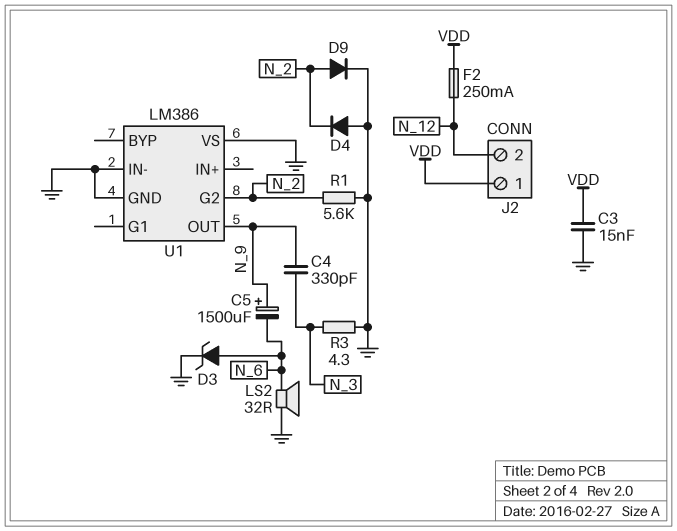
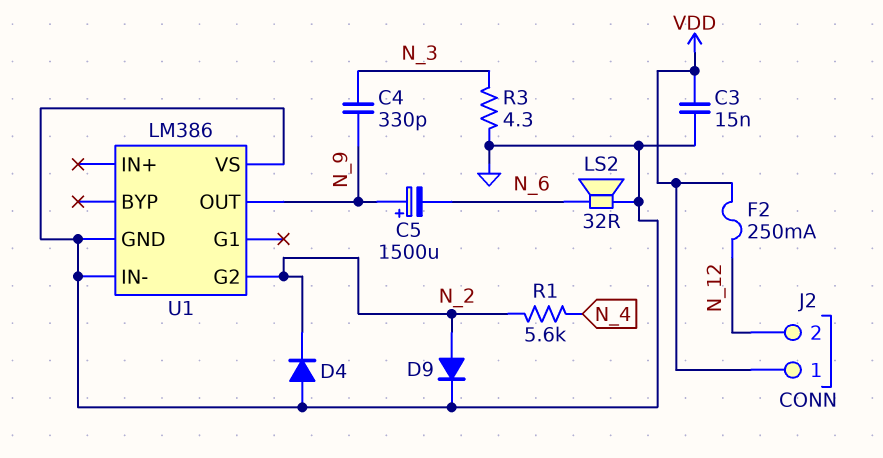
D3: zener (A N_6, K GND) -> none
R1: 5.6k (GND, N_2) -> 5.6k (N_2, N_4)

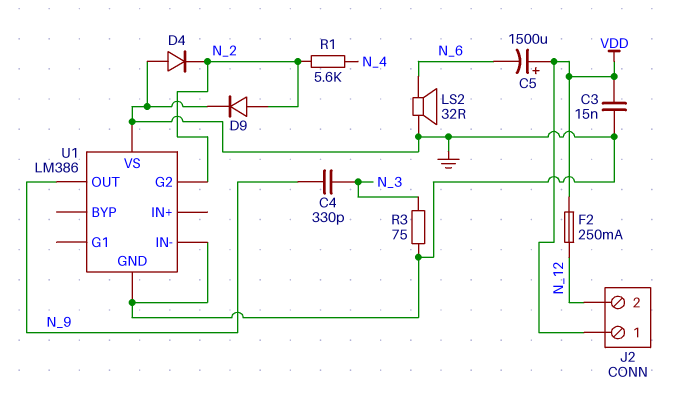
C5: 1500uF (plus N_9, minus N_6) -> 1500uF (plus VDD, minus N_6)
R3: 4.3 (GND, N_3) -> 75 (GND, N_3)

